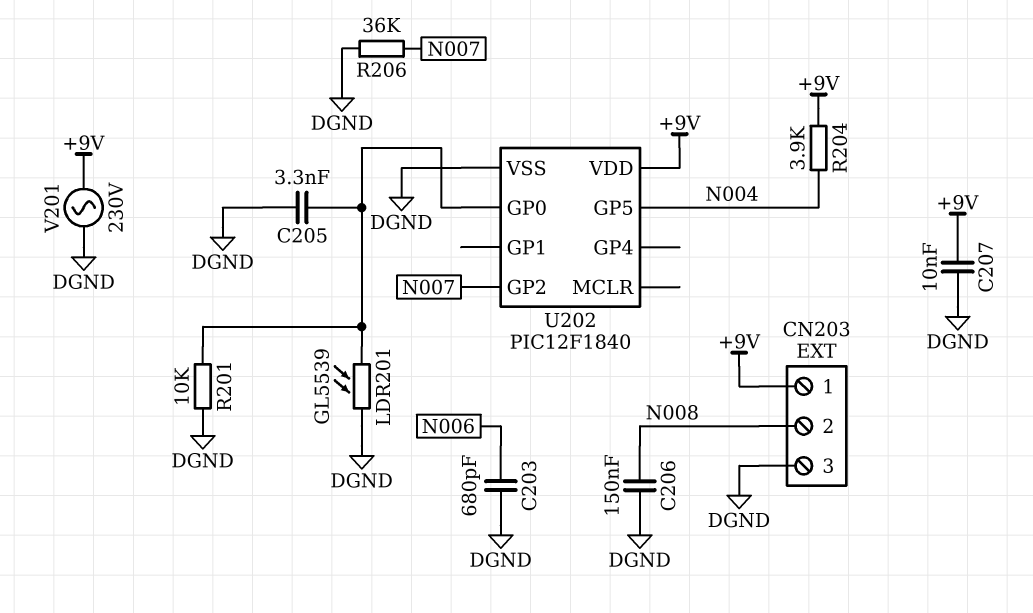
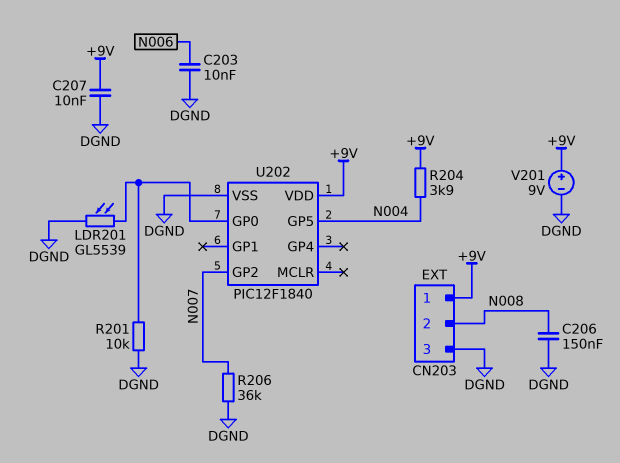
C203: 680pF (DGND, N006) -> 10nF (DGND, N006)
C205: 3.3nF (DGND, U202/GP0) -> none
V201: AC 230V (+9V, DGND) -> 9V (plus +9V, minus DGND)

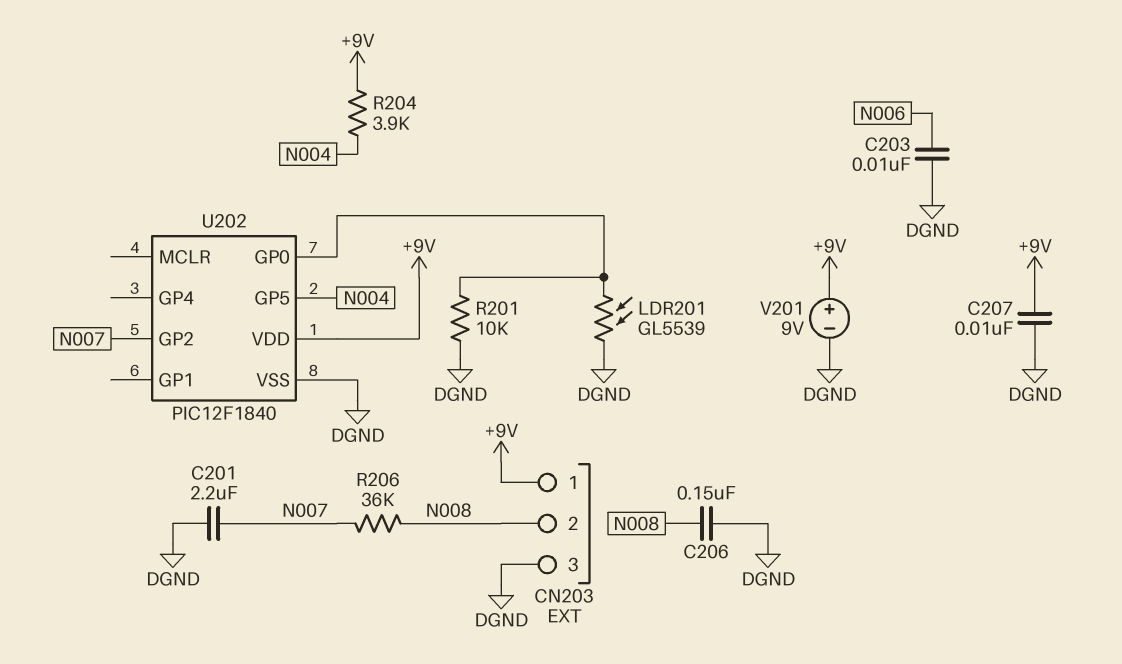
C201: none -> 2.2uF (DGND, N007)
R206: 36k (DGND, N007) -> 36k (N007, N008)

